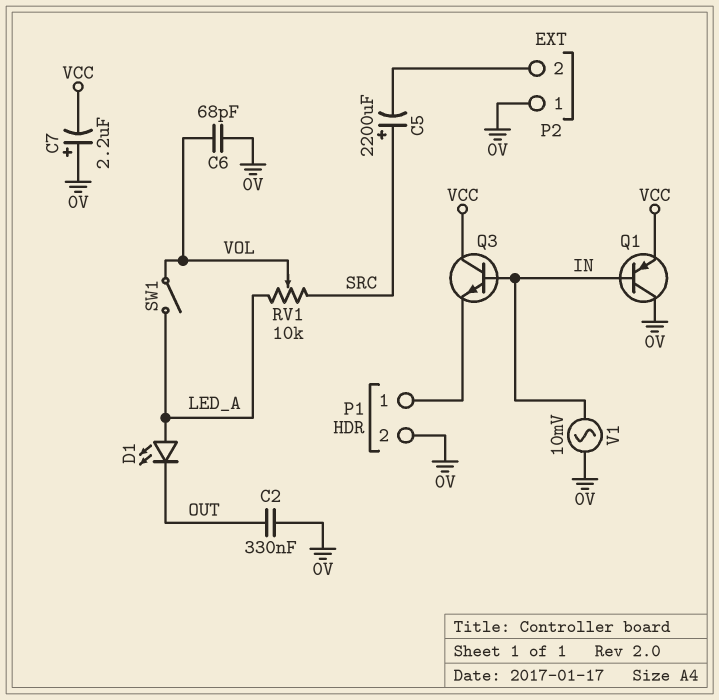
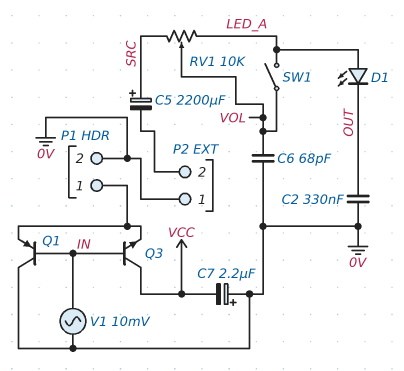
Q1: PNP (B IN, C 0V, E VCC) -> PNP (B IN, C 0V, E P1/1)

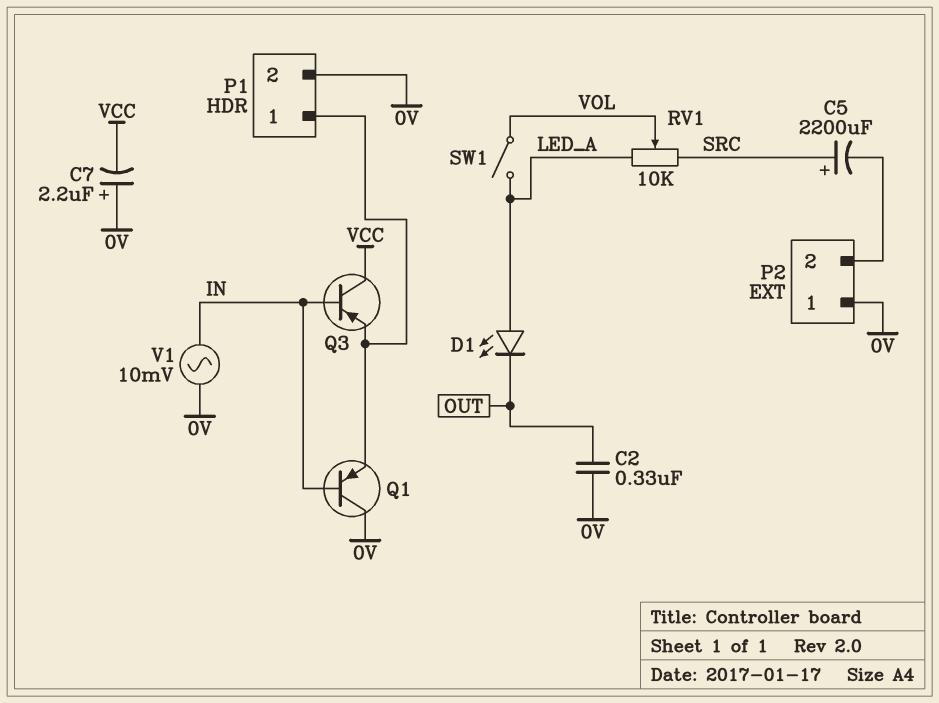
C6: 68pF (0V, VOL) -> none
Q3: NPN (B IN, C VCC, E P1/1) -> PNP (B IN, C VCC, E P1/1)

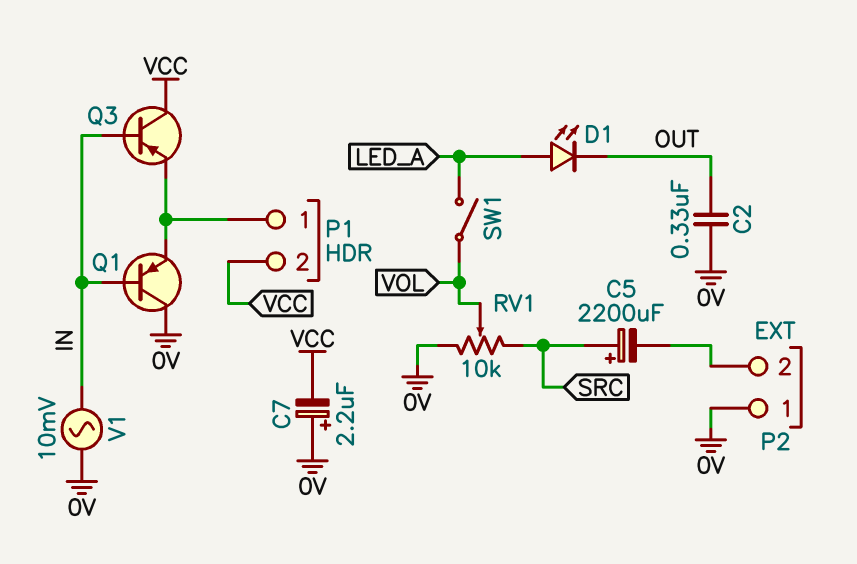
P1 pin 2: 0V -> VCC
RV1: 10k (LED_A, SRC, wiper VOL) -> 10k (0V, SRC, wiper VOL)

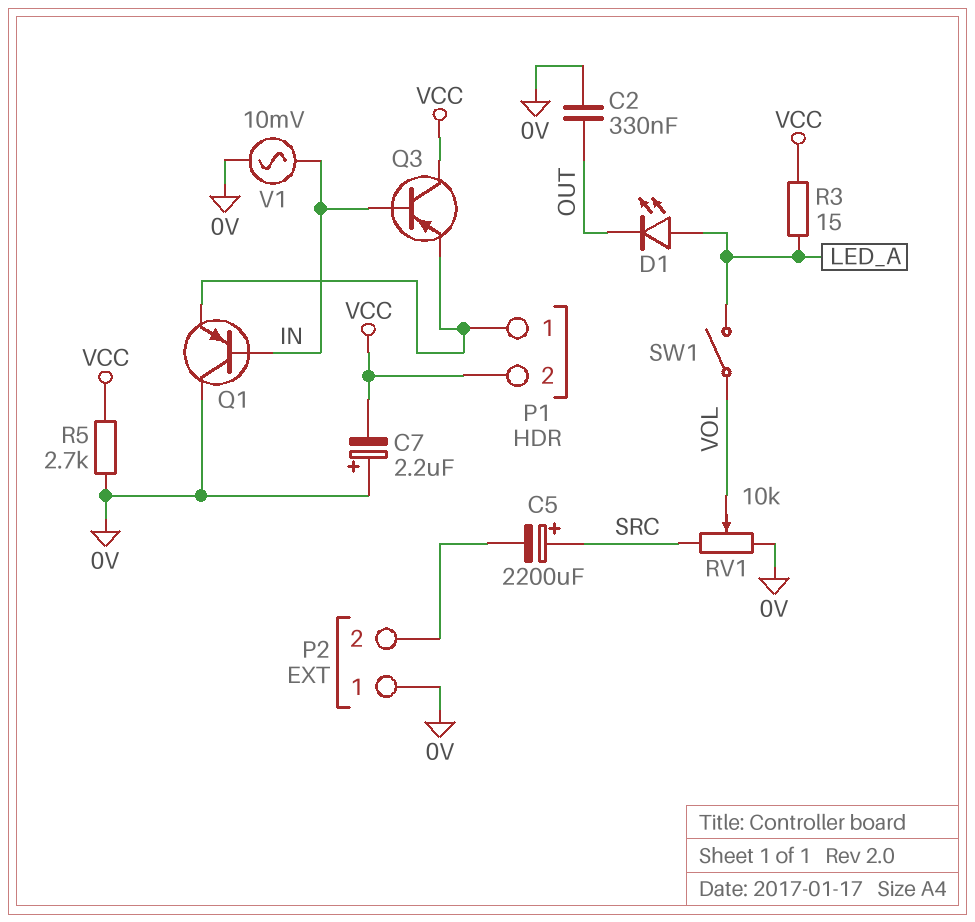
R3: none -> 15 (LED_A, VCC)
R5: none -> 2.7k (0V, VCC)

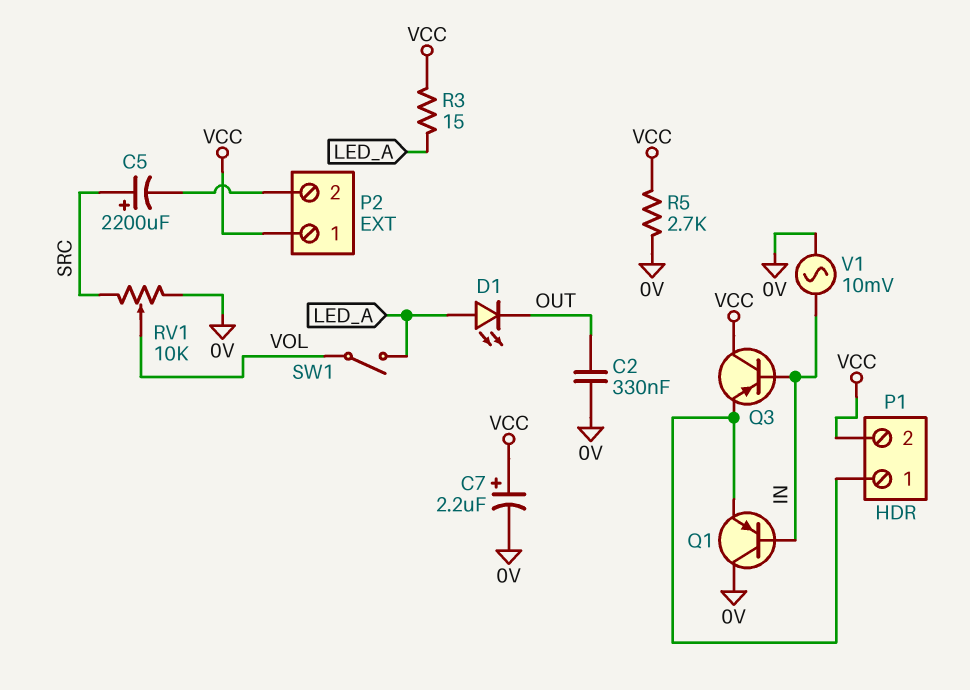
C7: 2.2uF (plus 0V, minus VCC) -> 2.2uF (plus VCC, minus 0V)
P2 pin 1: 0V -> VCC

